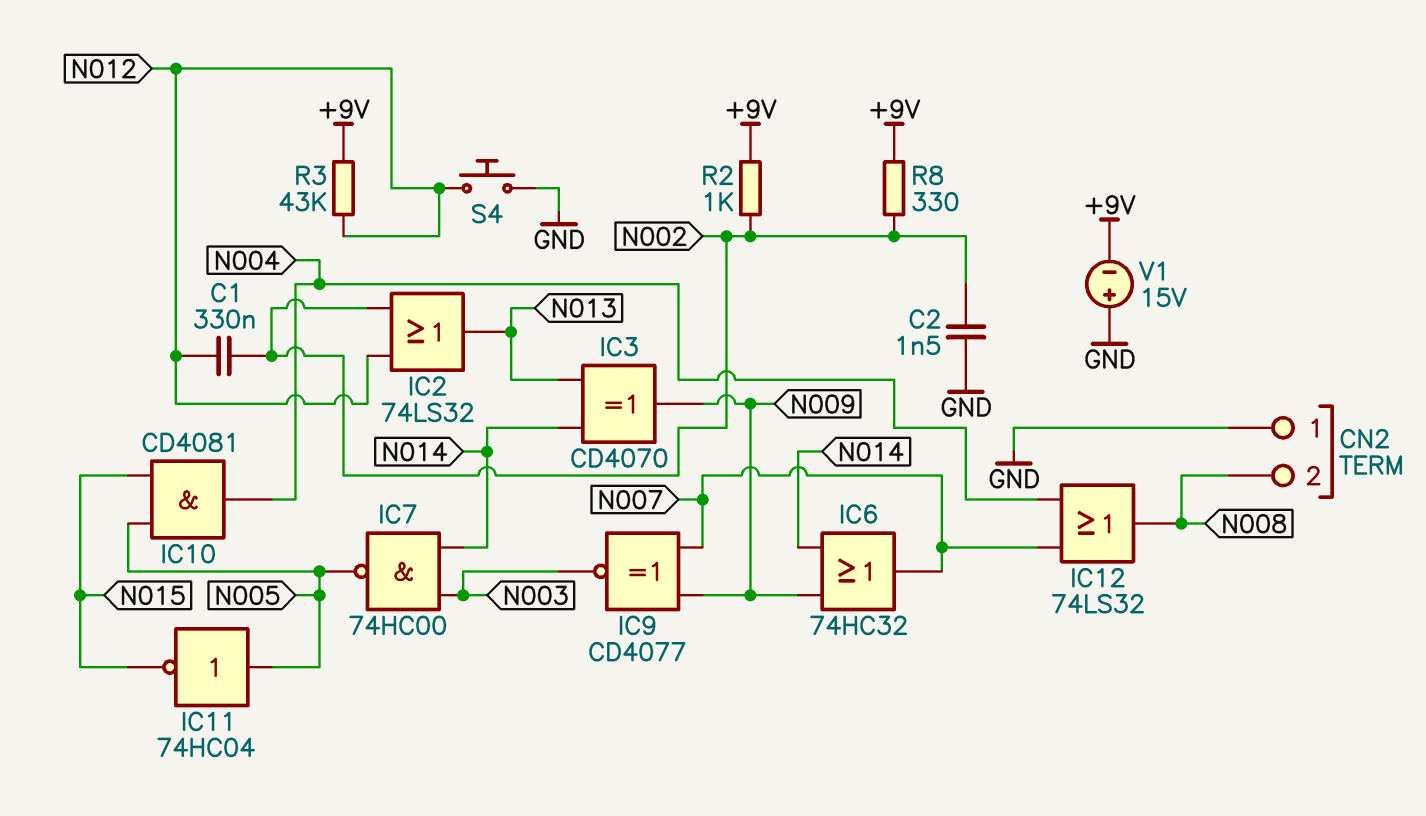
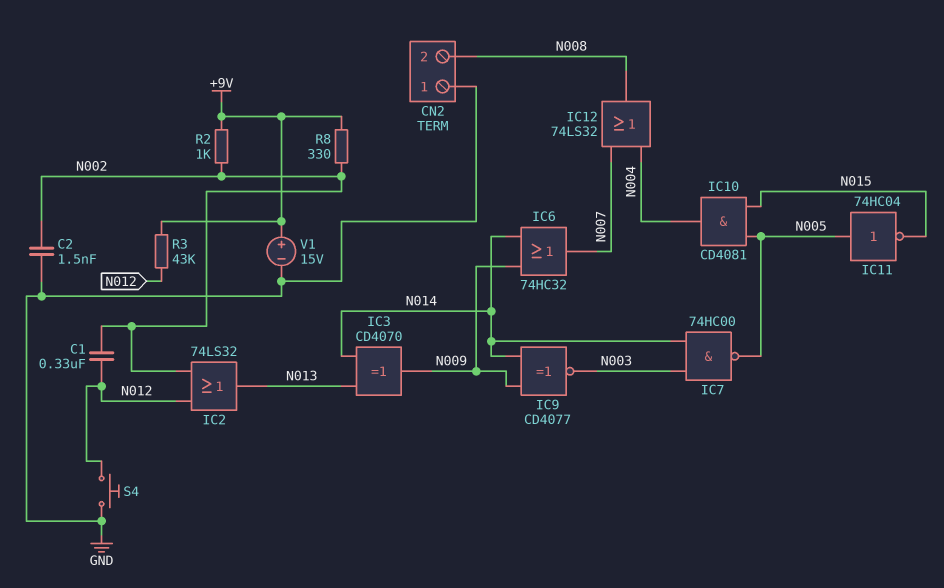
IC9: XNOR CD4077 (in N007, in N009, out N003) -> XNOR CD4077 (in N009, in N014, out N003)
V1: 15V (plus GND, minus +9V) -> 15V (plus +9V, minus GND)

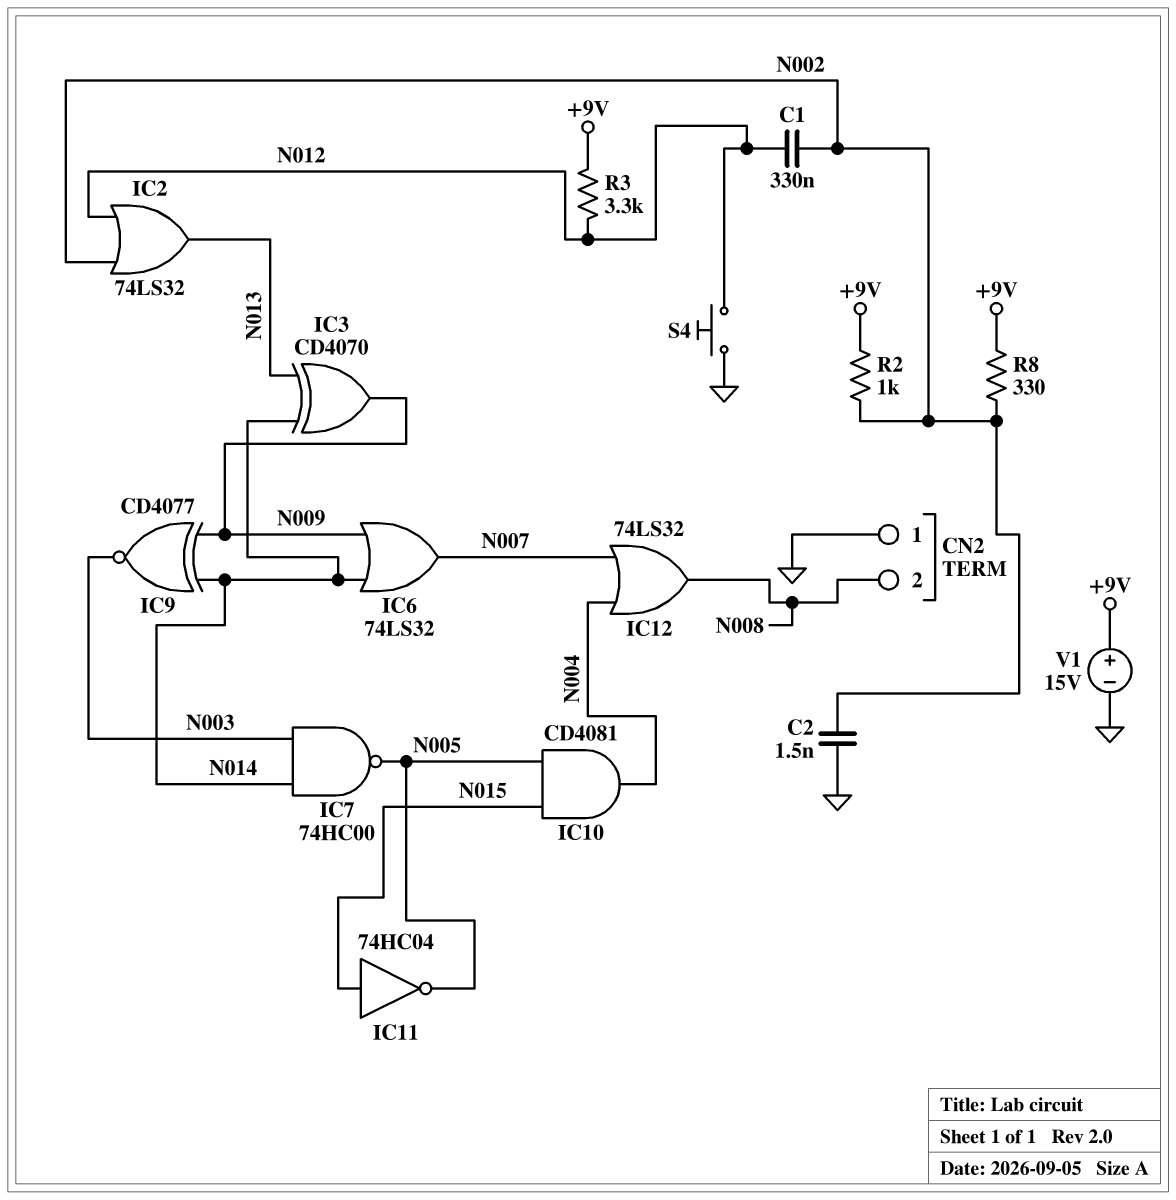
IC6: OR 74HC32 (in N009, in N014, out N007) -> OR 74LS32 (in N009, in N014, out N007)
IC11: NOT 74HC04 (in N005, out N015) -> NOT 74HC04 (in N015, out N005)
R3: 43k (+9V, N012) -> 3.3k (+9V, N012)

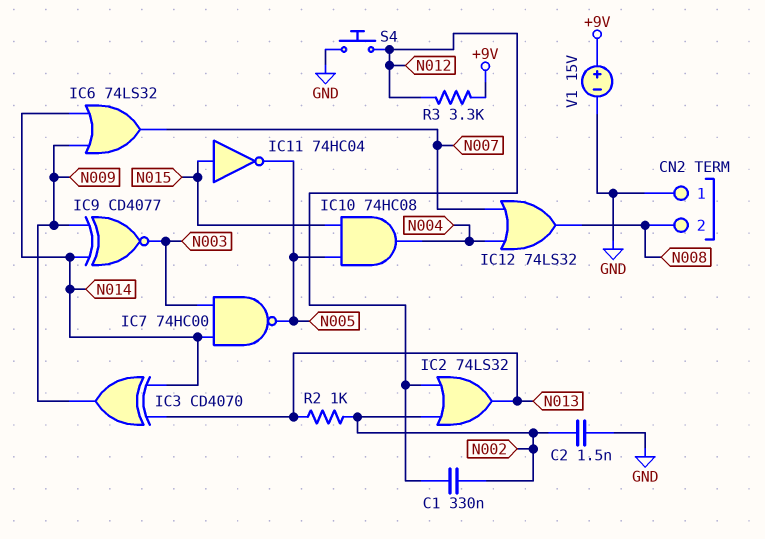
IC10: AND CD4081 (in N005, in N015, out N004) -> AND 74HC08 (in N005, in N015, out N004)
R2: 1k (+9V, N002) -> 1k (N002, N013)
R8: 330 (+9V, N002) -> none

